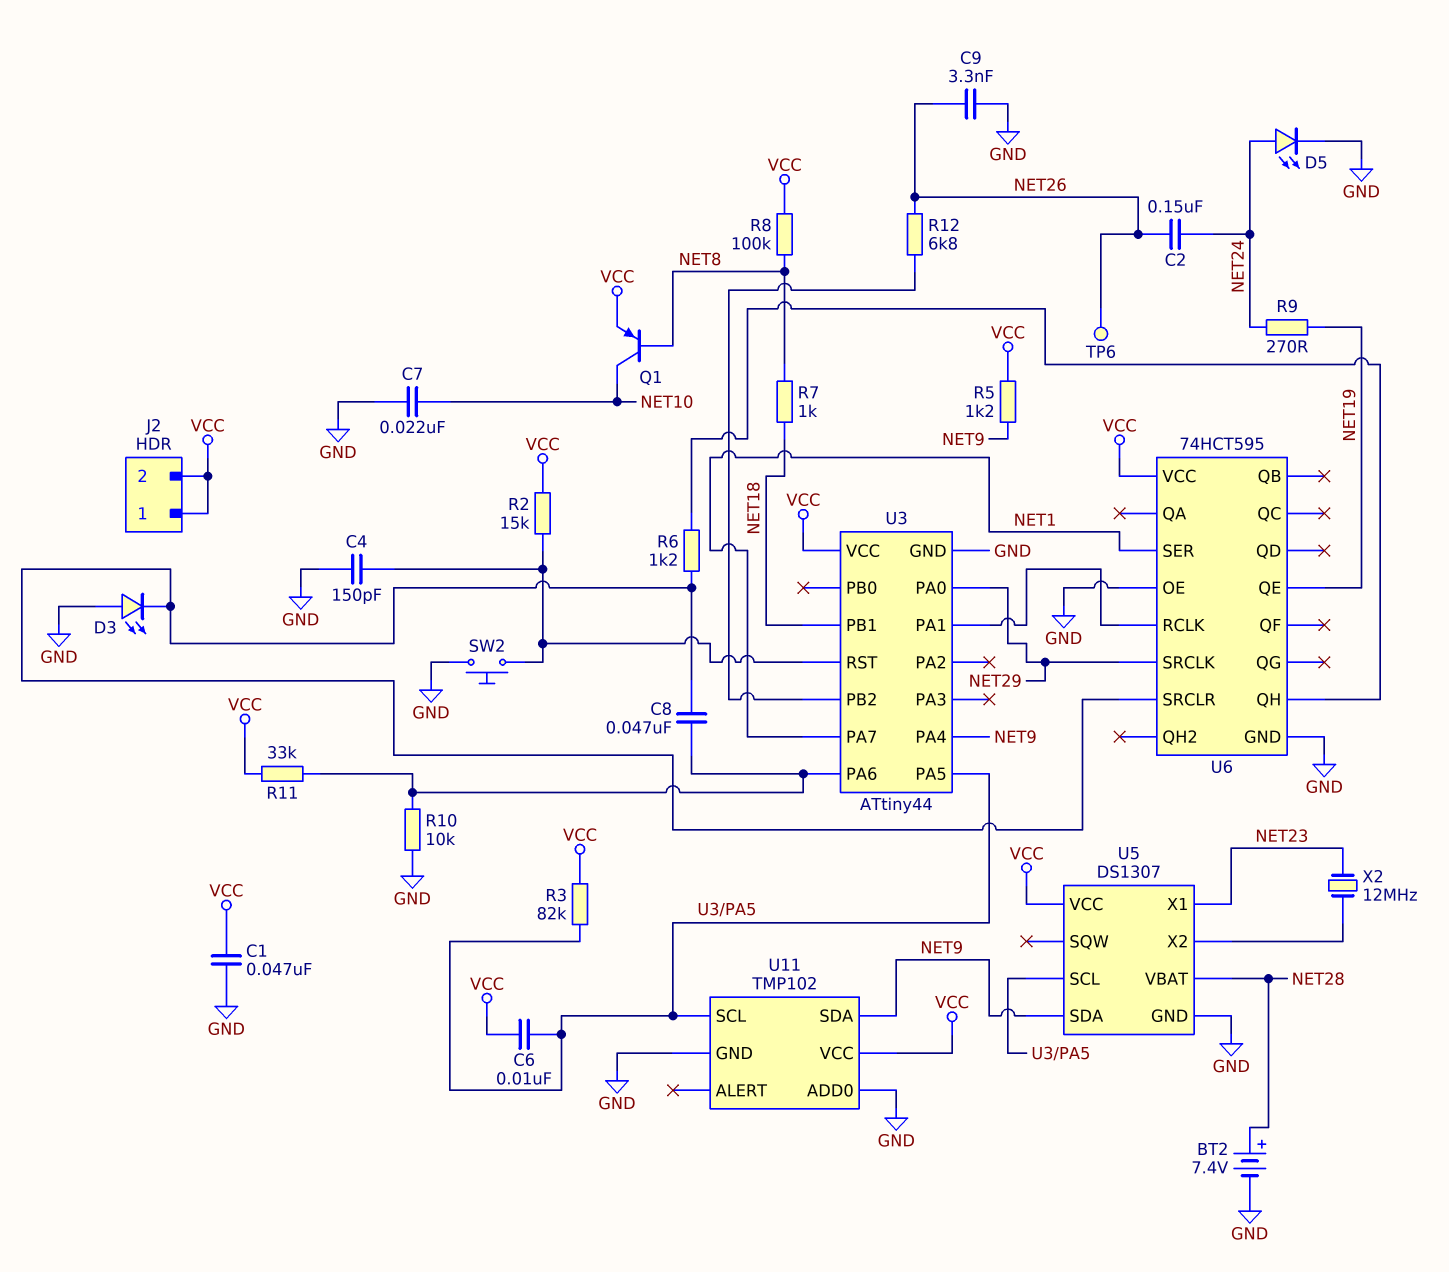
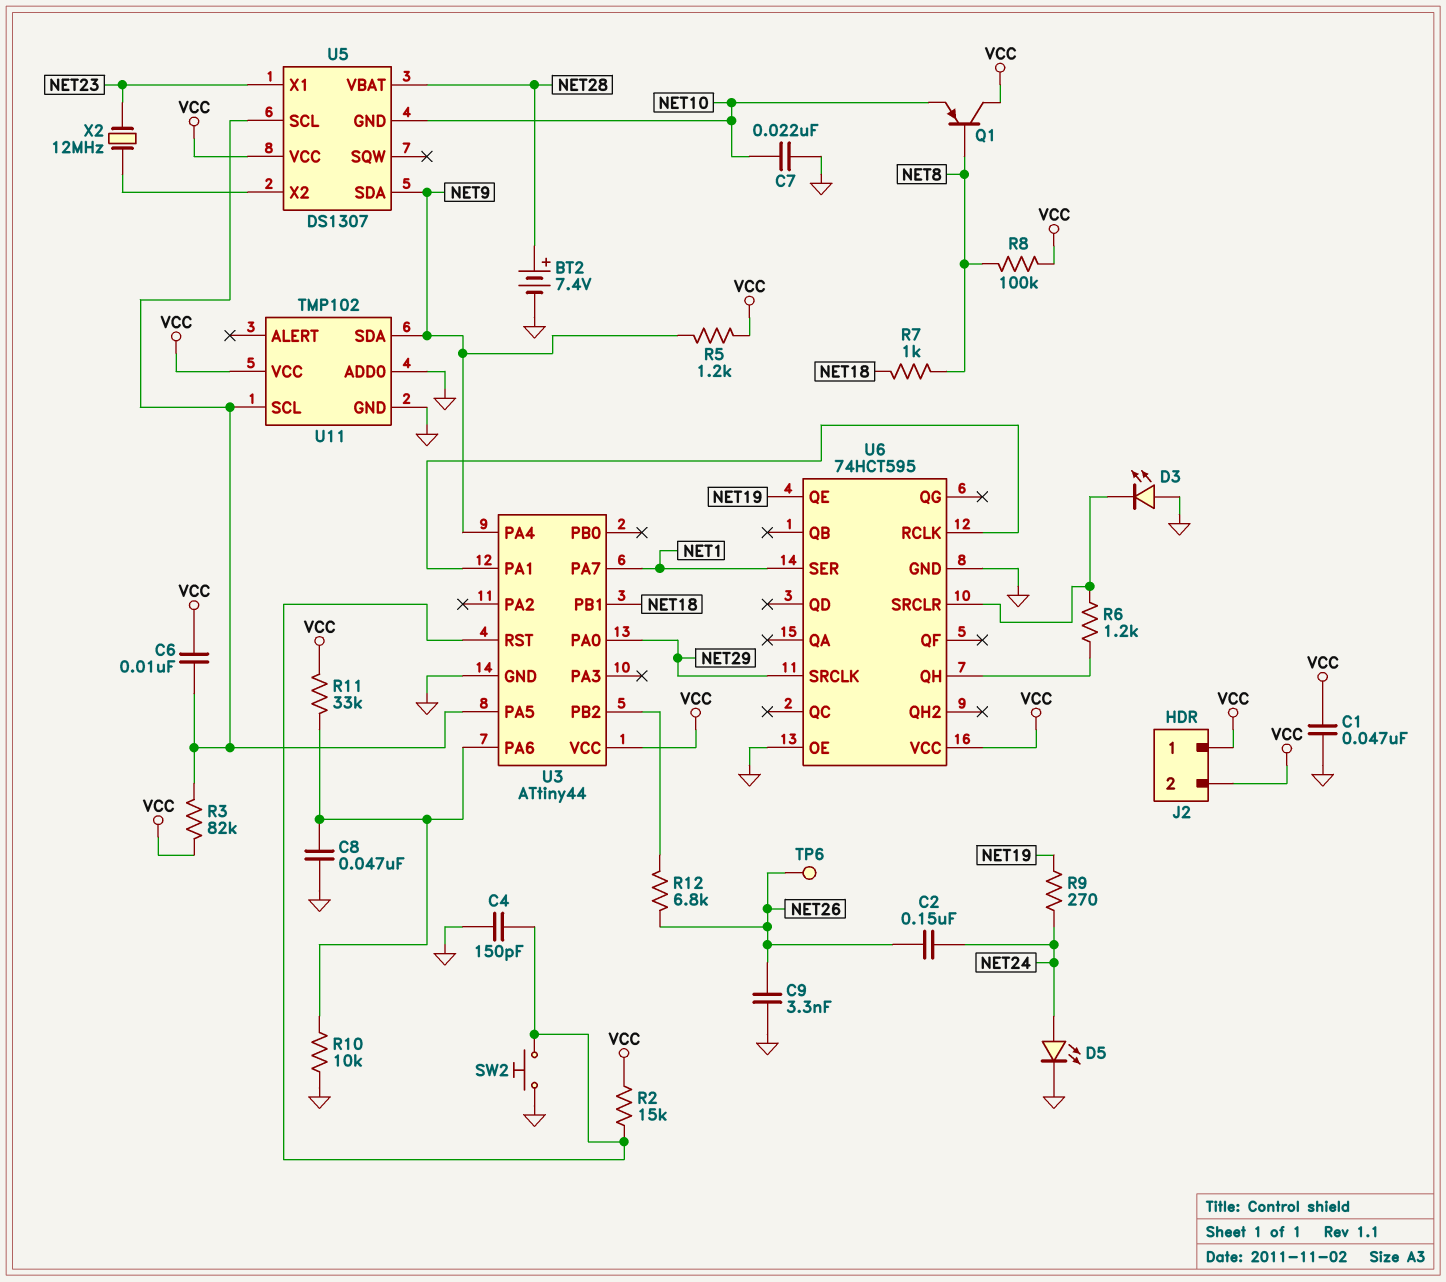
C8: 47nF (U3/PA6, U6/SRCLR) -> 47nF (GND, U3/PA6)
Q1: PNP (B NET8, C NET10, E VCC) -> PNP (B NET8, C VCC, E NET10)
U5 pin GND: GND -> NET10

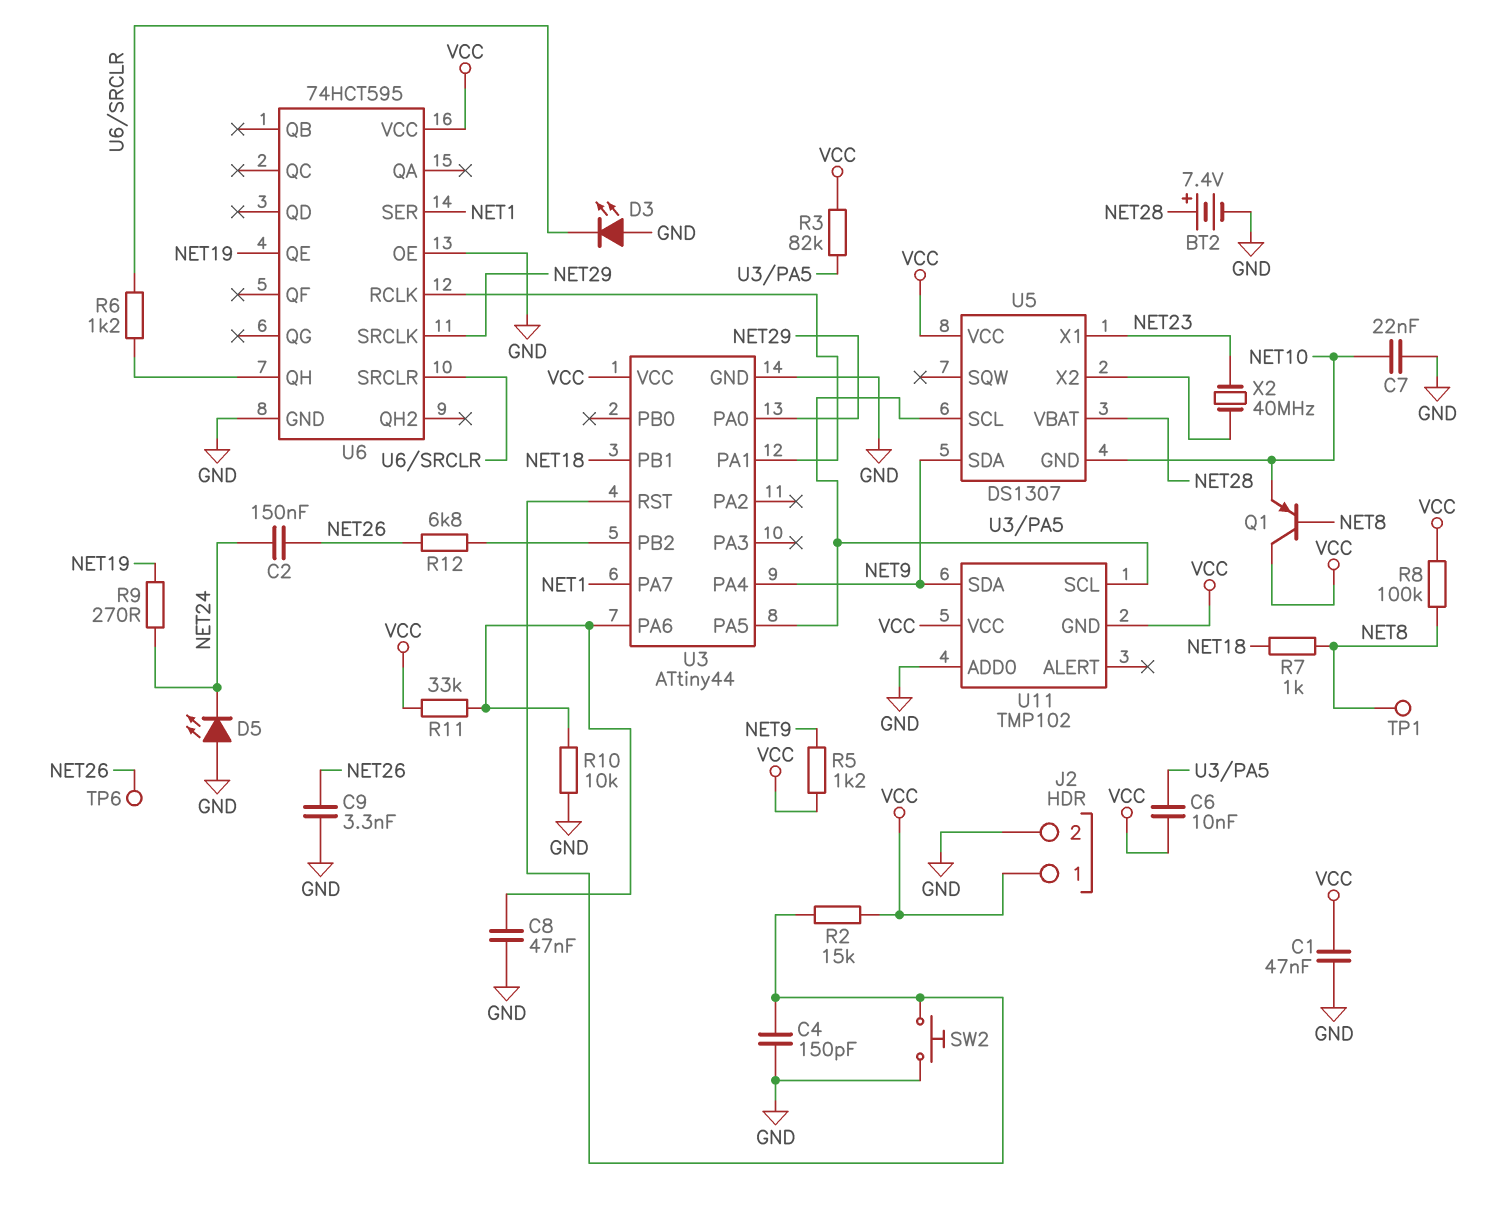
D5: LED (A NET24, K GND) -> LED (A GND, K NET24)
J2 pin 2: VCC -> GND
TP1: none -> test point (NET8)
U11 pin GND: GND -> VCC
X2: 12MHz (NET23, U5/X2) -> 40MHz (NET23, U5/X2)

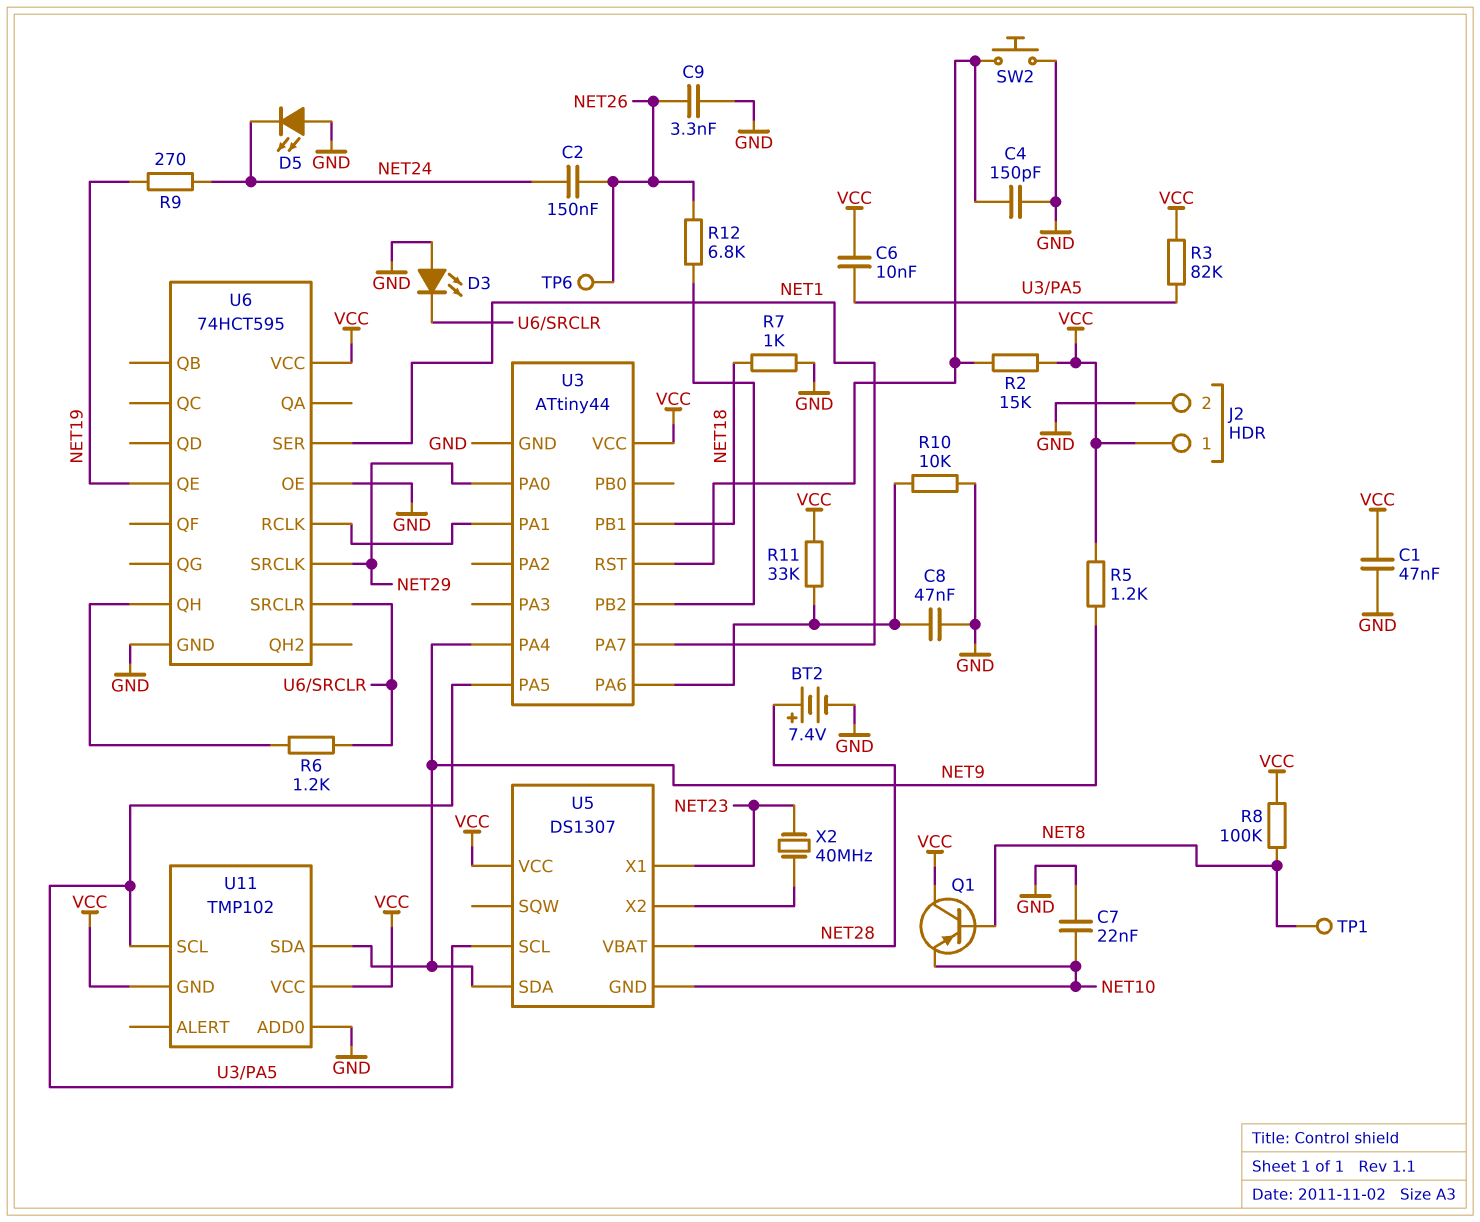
R7: 1k (NET8, NET18) -> 1k (GND, NET18)

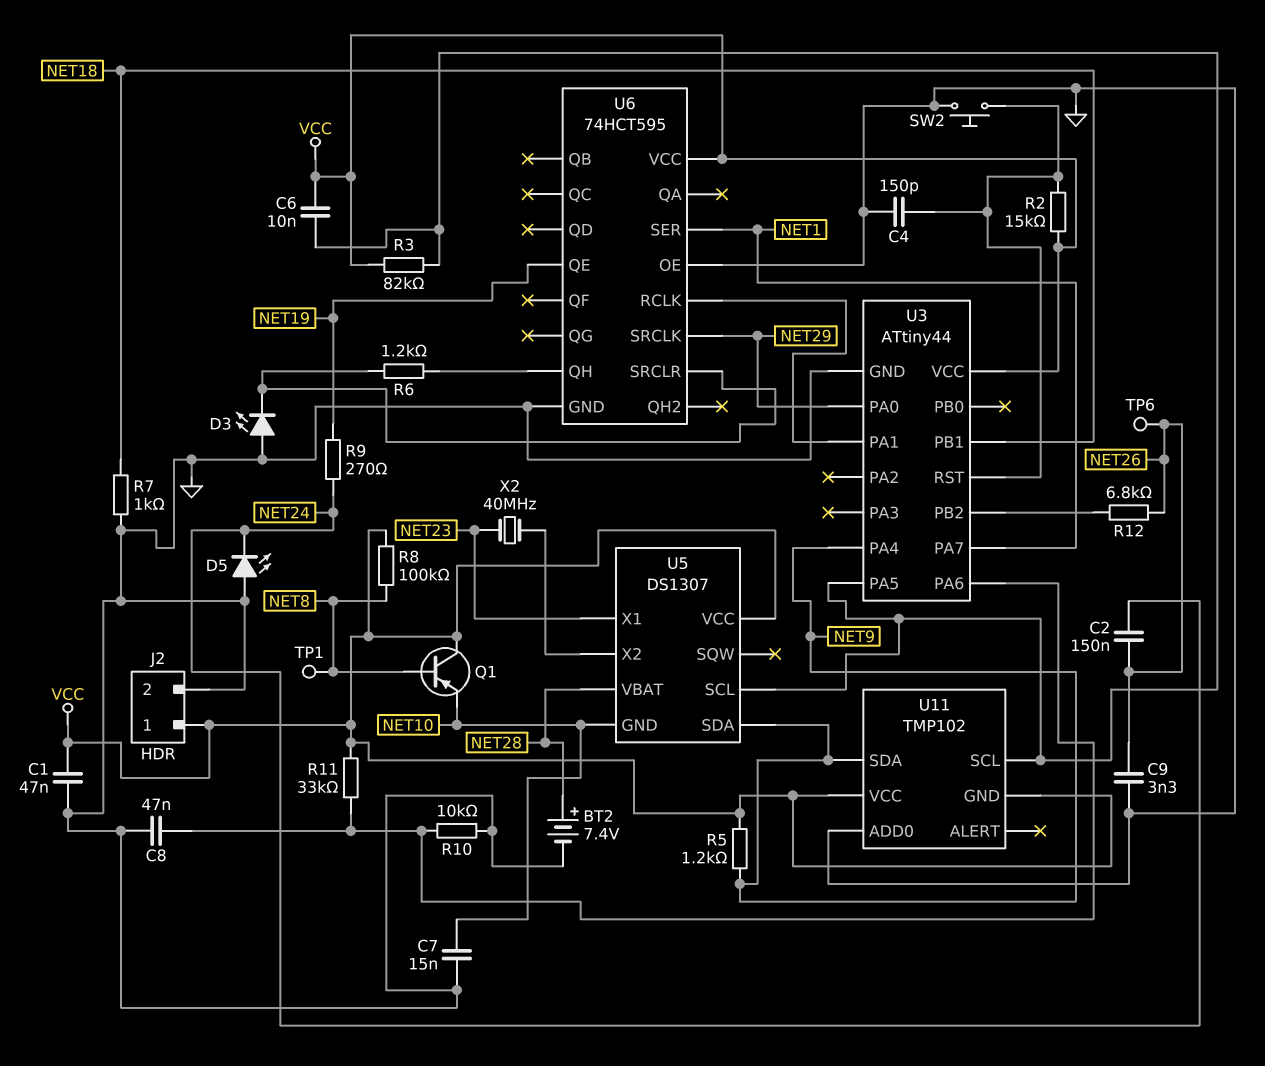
C7: 22nF (GND, NET10) -> 15nF (GND, NET10)

